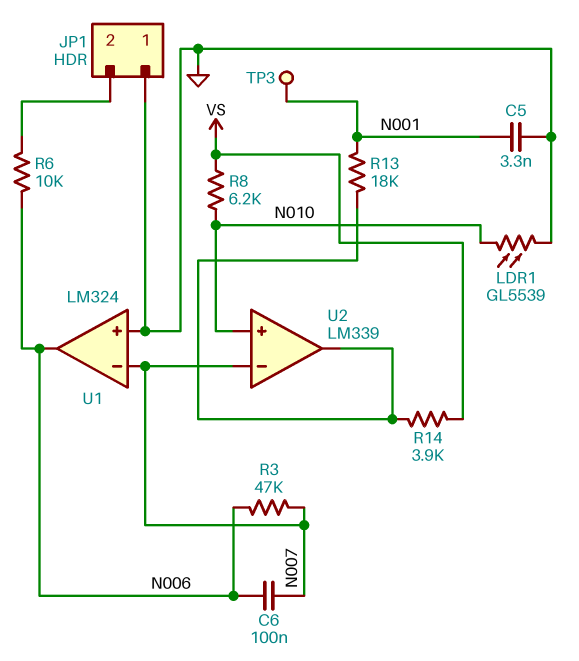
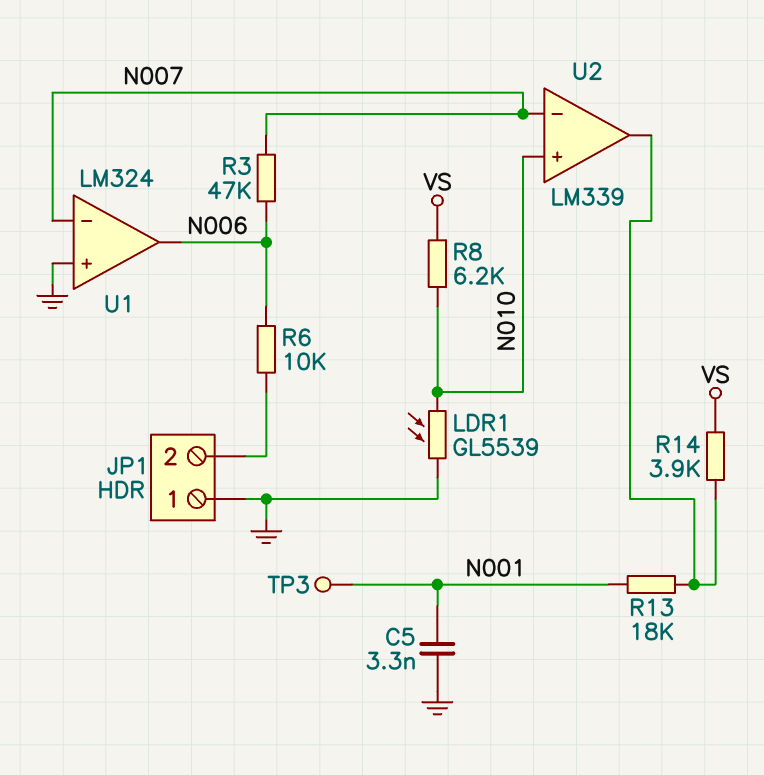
C6: 100nF (N006, N007) -> none

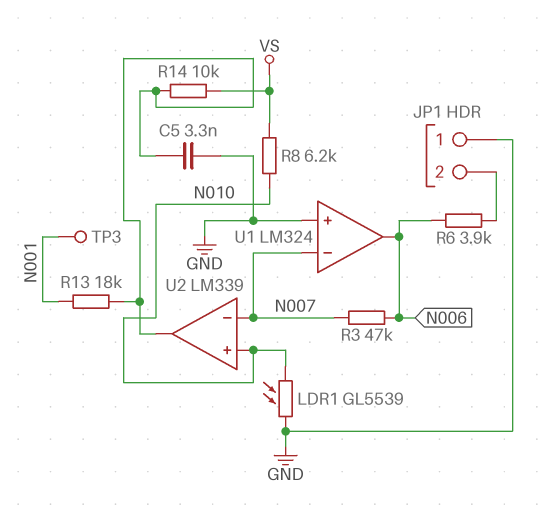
C5: 3.3nF (GND, N001) -> 3.3nF (GND, U2/out)
R6: 10k (JP1/2, N006) -> 3.9k (JP1/2, N006)
R14: 3.9k (U2/out, VS) -> 10k (U2/out, VS)

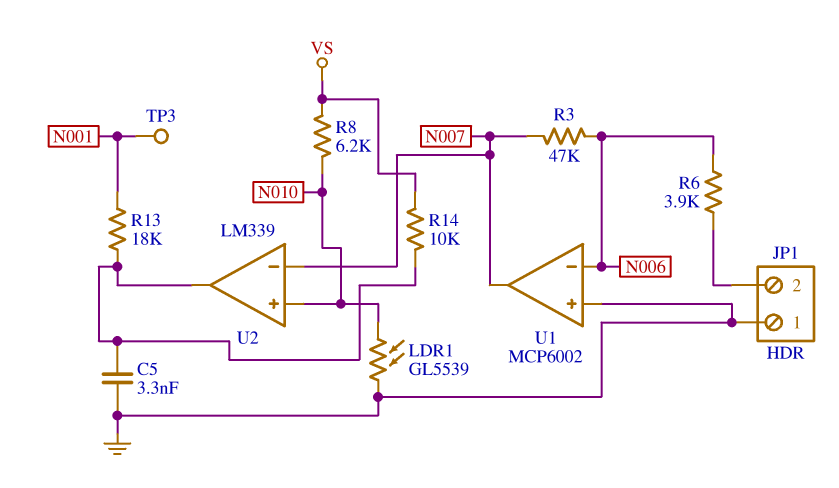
U1: LM324 -> MCP6002
U1 pin in-: N007 -> N006
U1 pin out: N006 -> N007

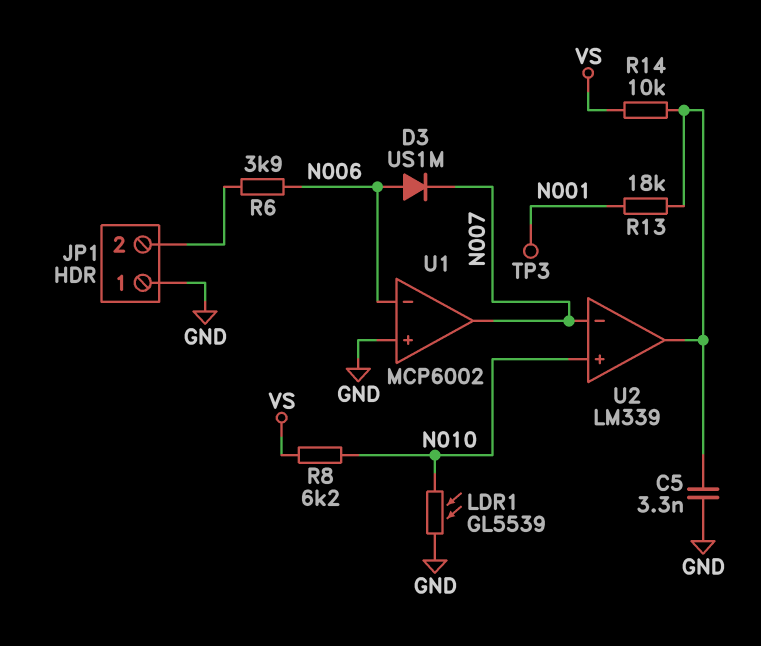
D3: none -> diode US1M (A N006, K N007)
R3: 47k (N006, N007) -> none

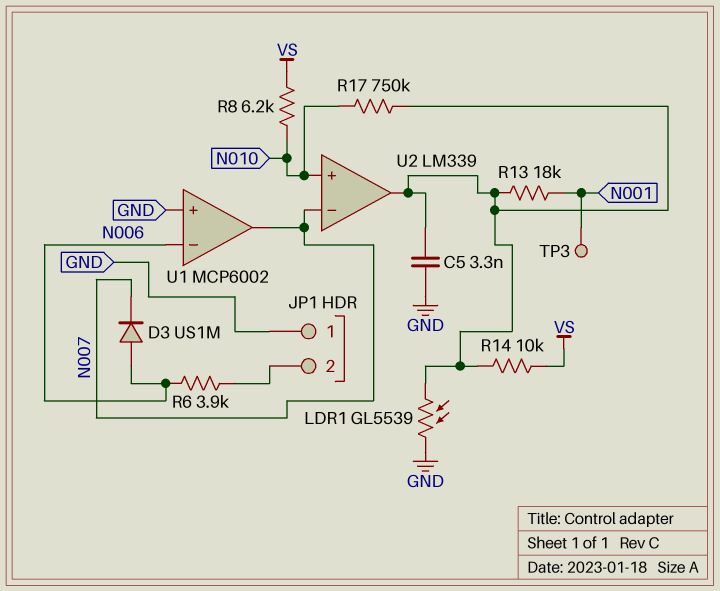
LDR1: GL5539 (GND, N010) -> GL5539 (GND, U2/out)
R17: none -> 750k (N010, U2/out)

